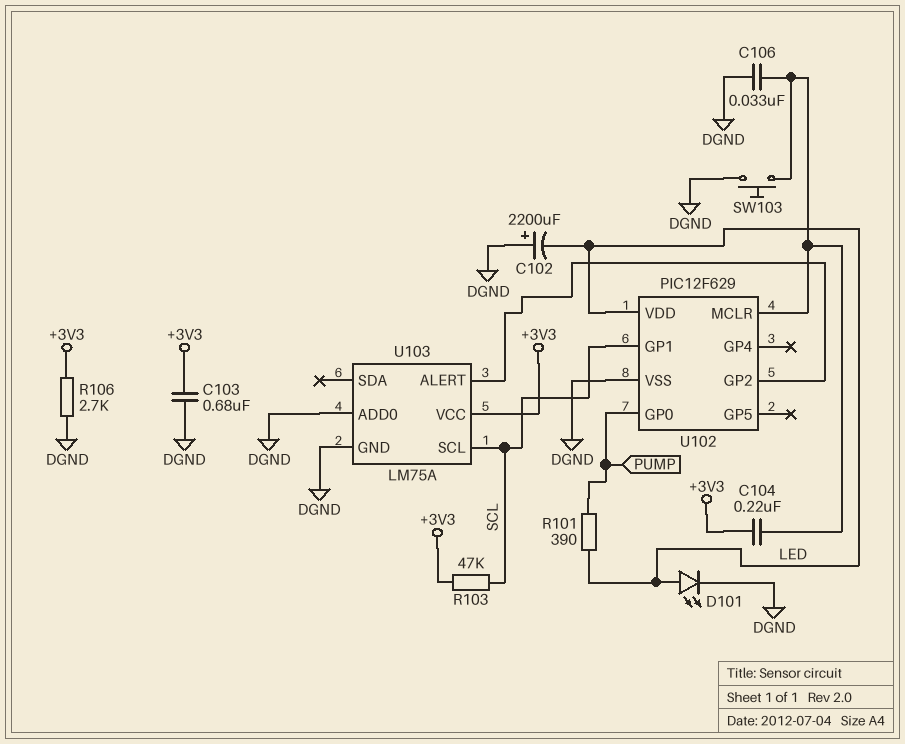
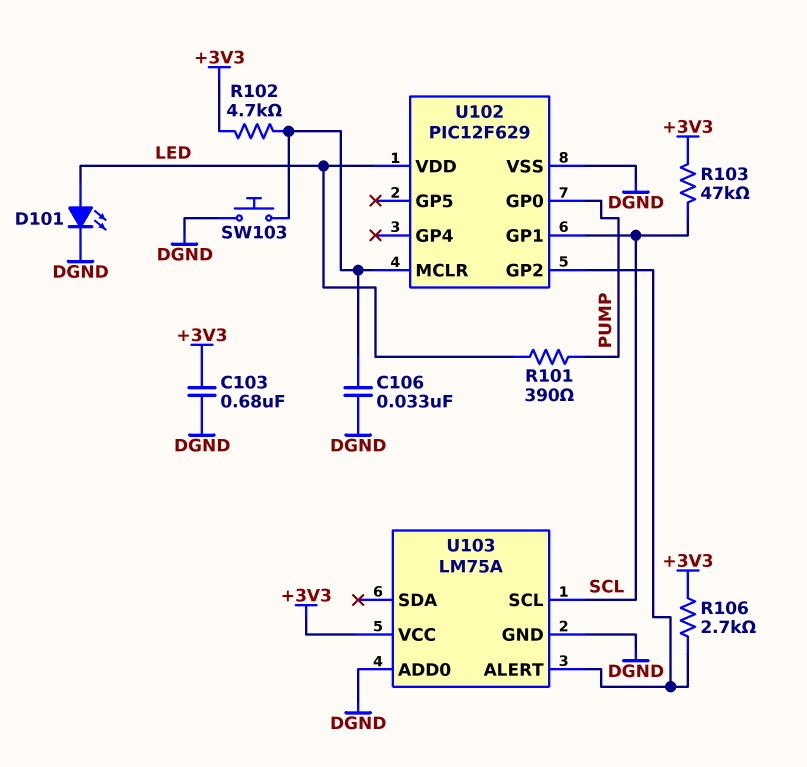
C102: 2200uF (plus DGND, minus LED) -> none
C104: 220nF (+3V3, U102/MCLR) -> none
R102: none -> 4.7k (+3V3, U102/MCLR)
R106: 2.7k (+3V3, DGND) -> 2.7k (+3V3, U102/GP2)

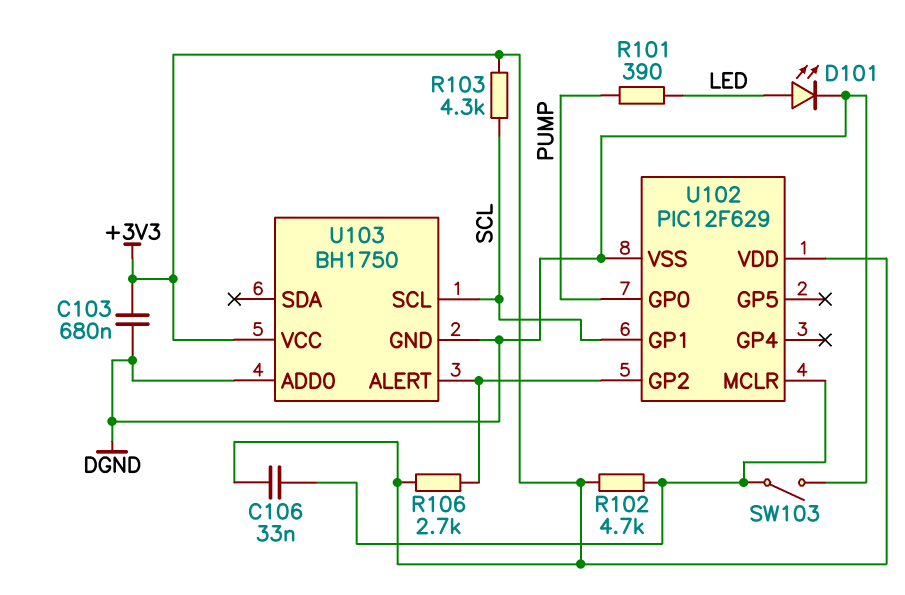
C106: 33nF (DGND, U102/MCLR) -> 33nF (+3V3, U102/MCLR)
R103: 47k (+3V3, SCL) -> 4.3k (+3V3, SCL)
SW103: button (DGND, U102/MCLR) -> switch (DGND, U102/MCLR)
U102 pin VDD: LED -> +3V3
U103: LM75A -> BH1750

